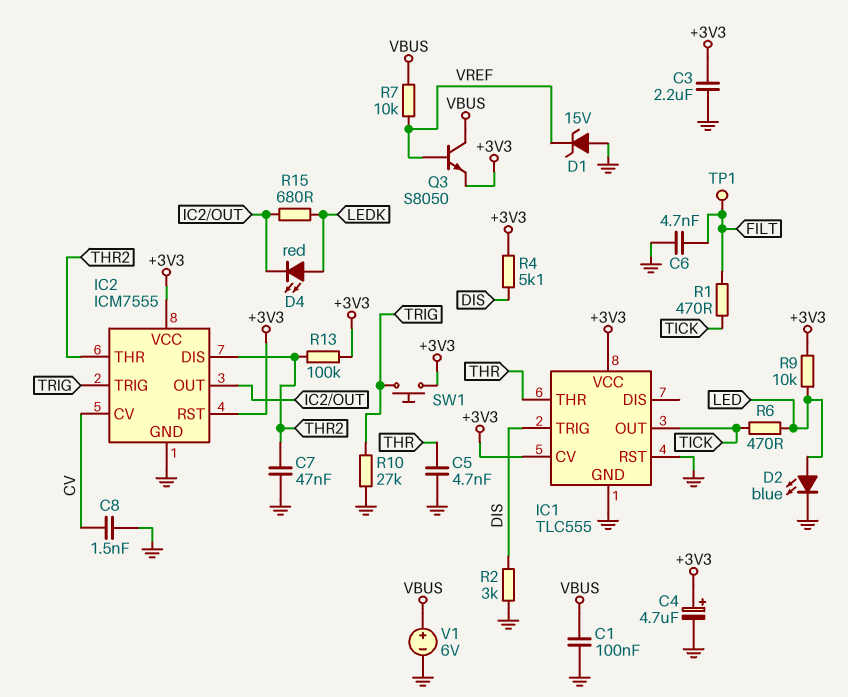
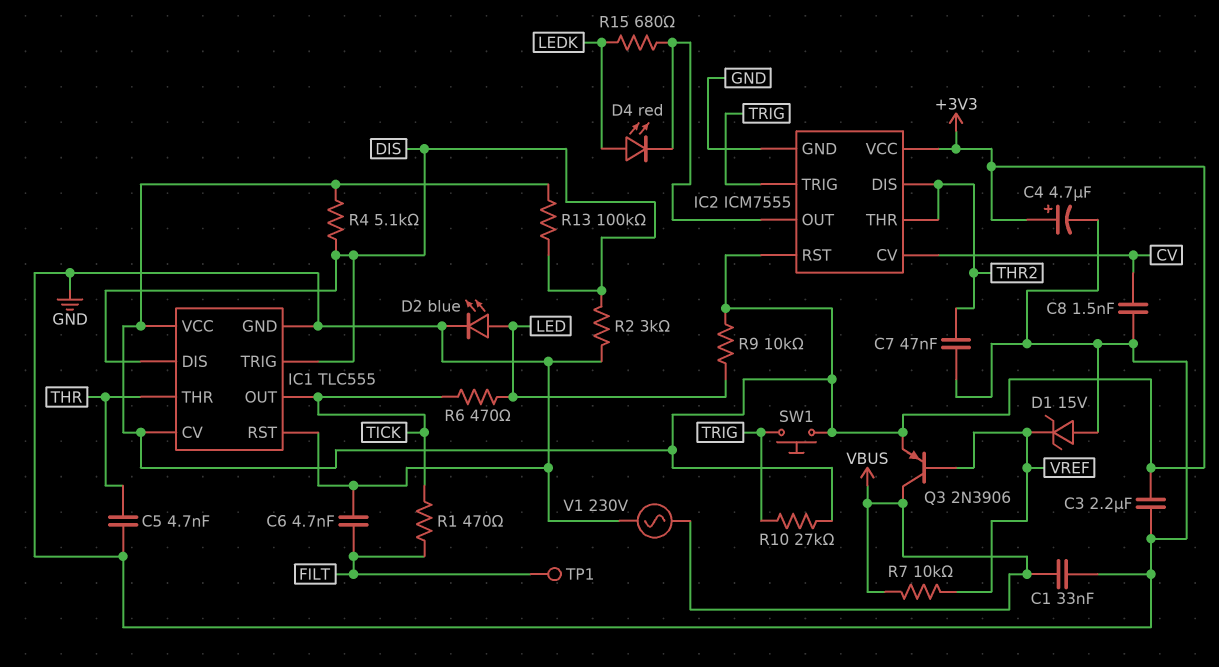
C1: 100nF (GND, VBUS) -> 33nF (GND, VBUS)
IC1 pin DIS: none -> DIS
Q3: NPN S8050 (B VREF, C VBUS, E +3V3) -> PNP 2N3906 (B VREF, C VBUS, E +3V3)
R10: 27k (GND, TRIG) -> 27k (+3V3, TRIG)
R13: 100k (+3V3, THR2) -> 100k (+3V3, DIS)
V1: 6V (plus VBUS, minus GND) -> AC 230V (GND, VBUS)

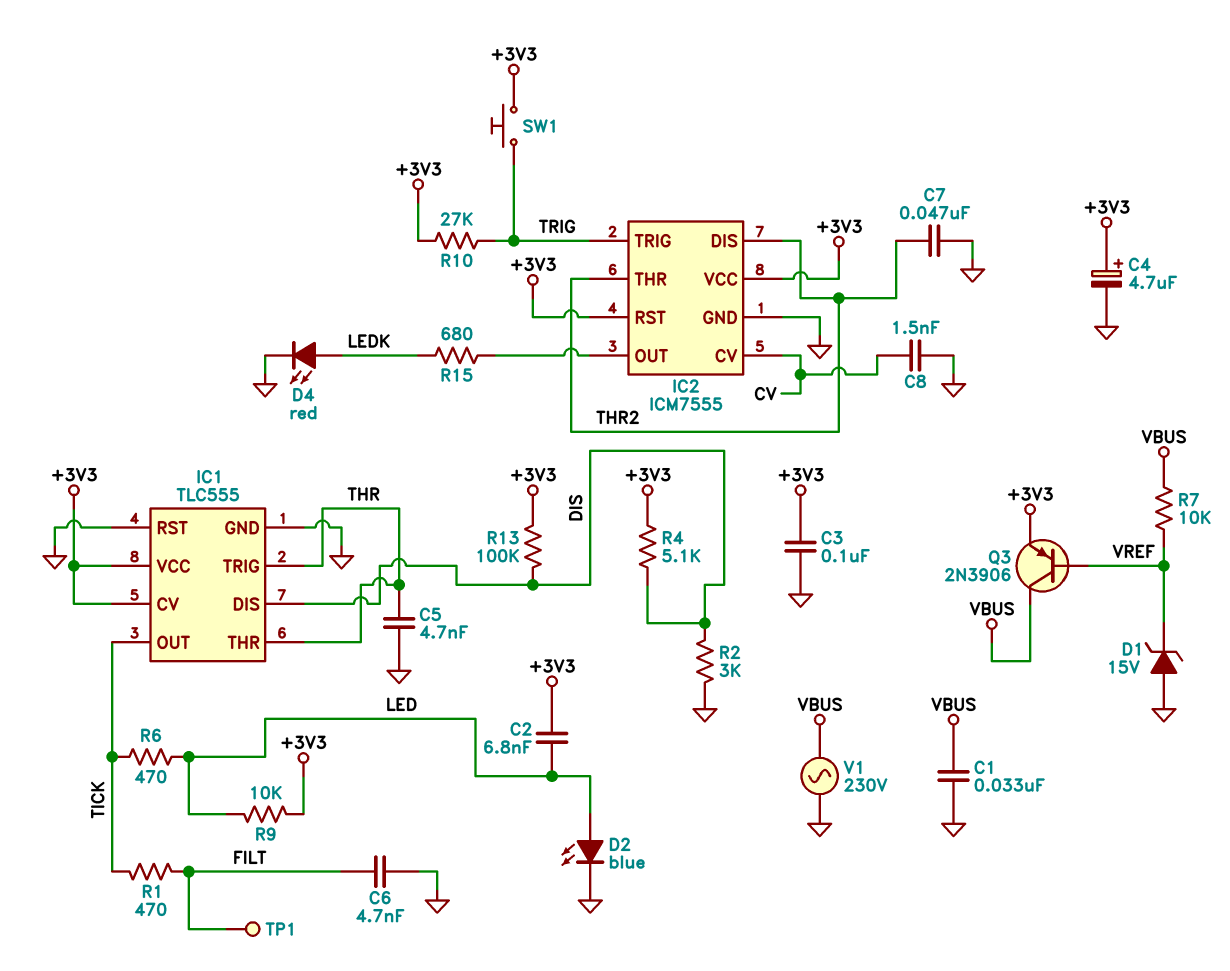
C2: none -> 6.8nF (+3V3, LED)
C3: 2.2uF (+3V3, GND) -> 100nF (+3V3, GND)
D4: LED red (A LEDK, K IC2/OUT) -> LED red (A LEDK, K GND)
IC1 pin TRIG: DIS -> THR

